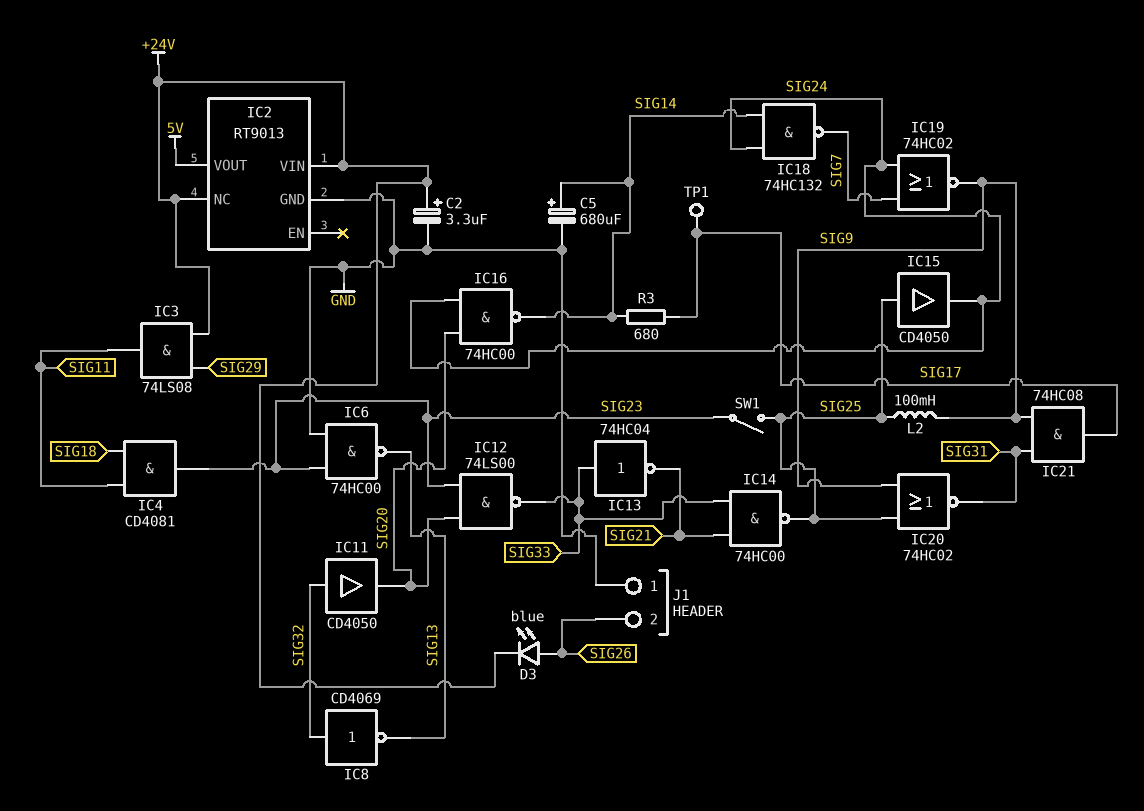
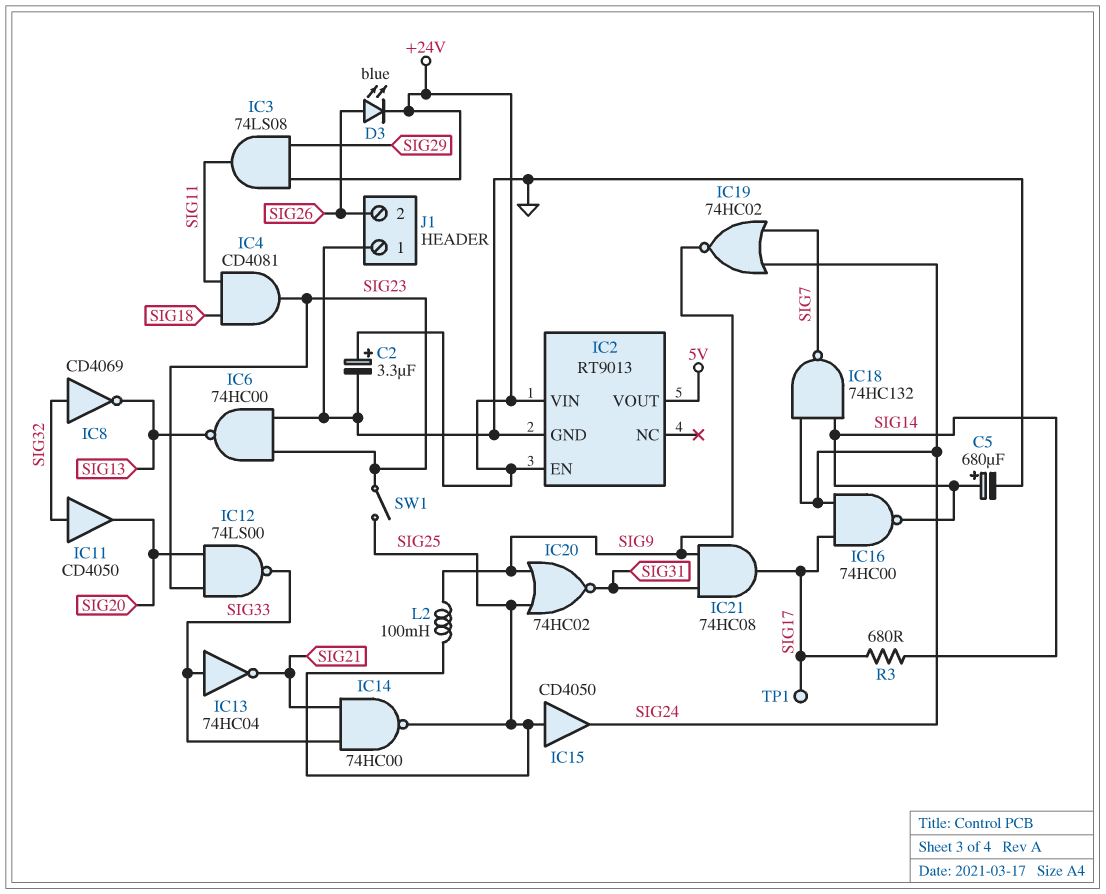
IC2 pin EN: none -> +24V
IC2 pin NC: +24V -> none
IC16: NAND 74HC00 (in SIG20, in SIG24, out SIG14) -> NAND 74HC00 (in SIG17, in SIG24, out SIG14)

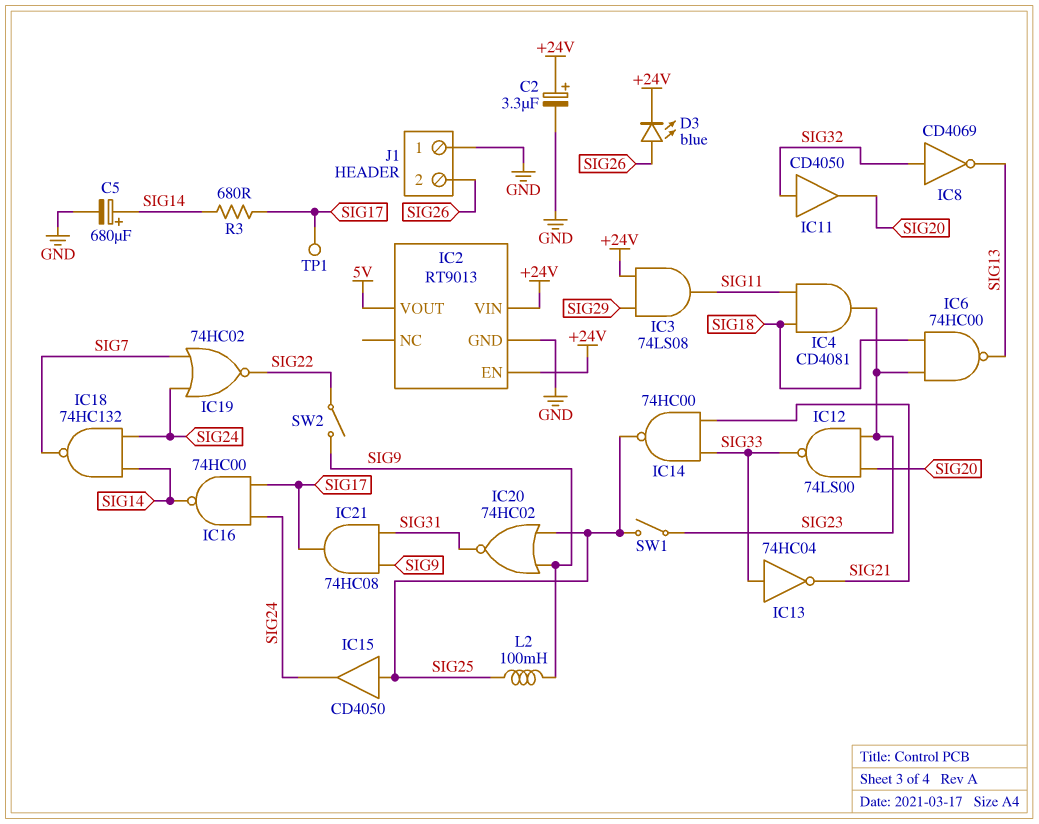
IC6: NAND 74HC00 (in GND, in SIG23, out SIG13) -> NAND 74HC00 (in SIG18, in SIG23, out SIG13)
IC19: NOR 74HC02 (in SIG7, in SIG24, out SIG9) -> NOR 74HC02 (in SIG7, in SIG24, out SIG22)
SW2: none -> switch (SIG9, SIG22)

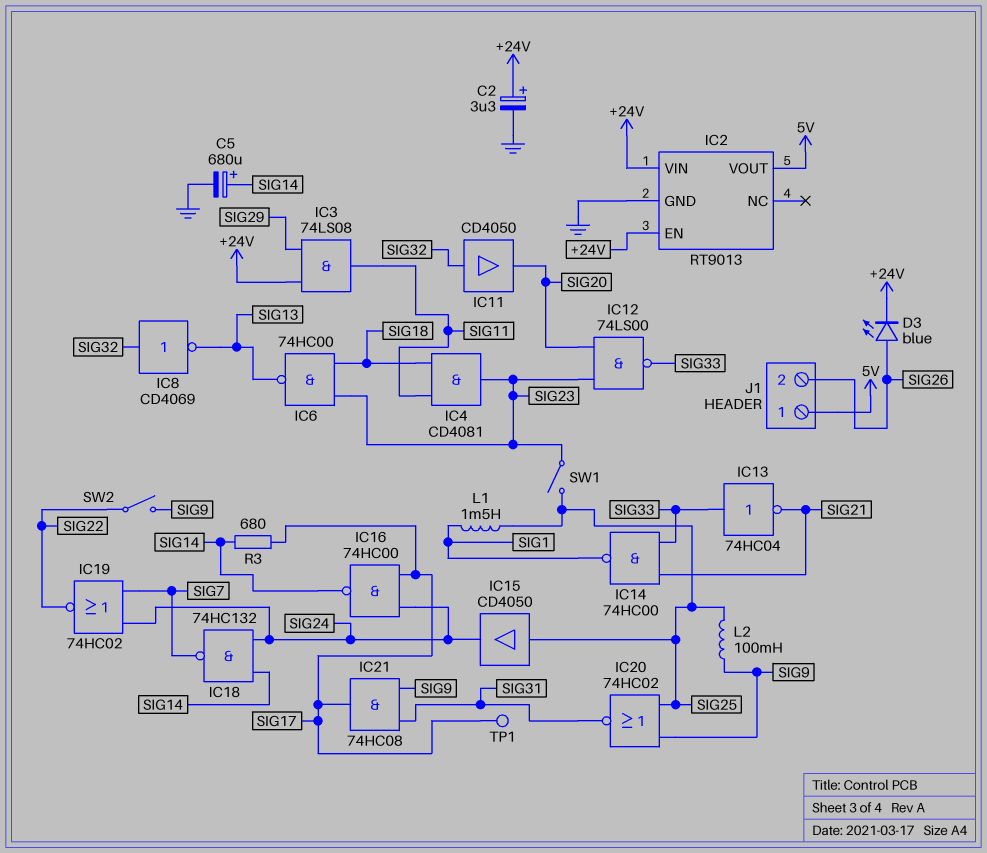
IC14: NAND 74HC00 (in SIG21, in SIG33, out SIG25) -> NAND 74HC00 (in SIG21, in SIG33, out SIG1)
J1 pin 1: GND -> 5V
L1: none -> 1.5mH (SIG1, SIG25)

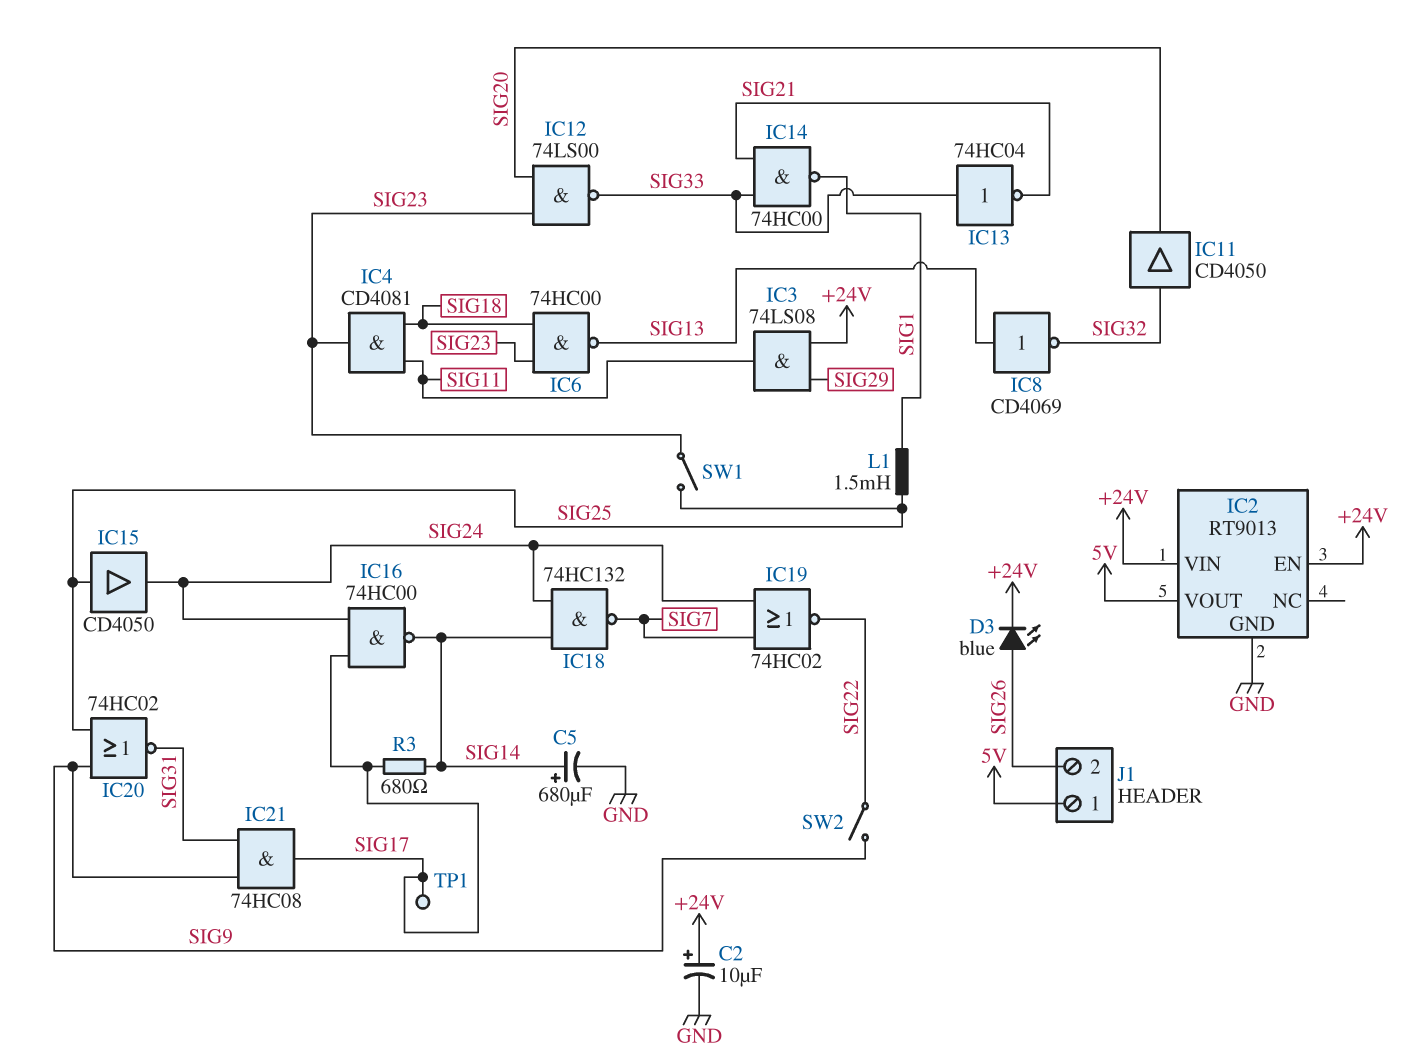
C2: 3.3uF (plus +24V, minus GND) -> 10uF (plus +24V, minus GND)
IC8: NOT CD4069 (in SIG32, out SIG13) -> NOT CD4069 (in SIG13, out SIG32)
L2: 100mH (SIG9, SIG25) -> none

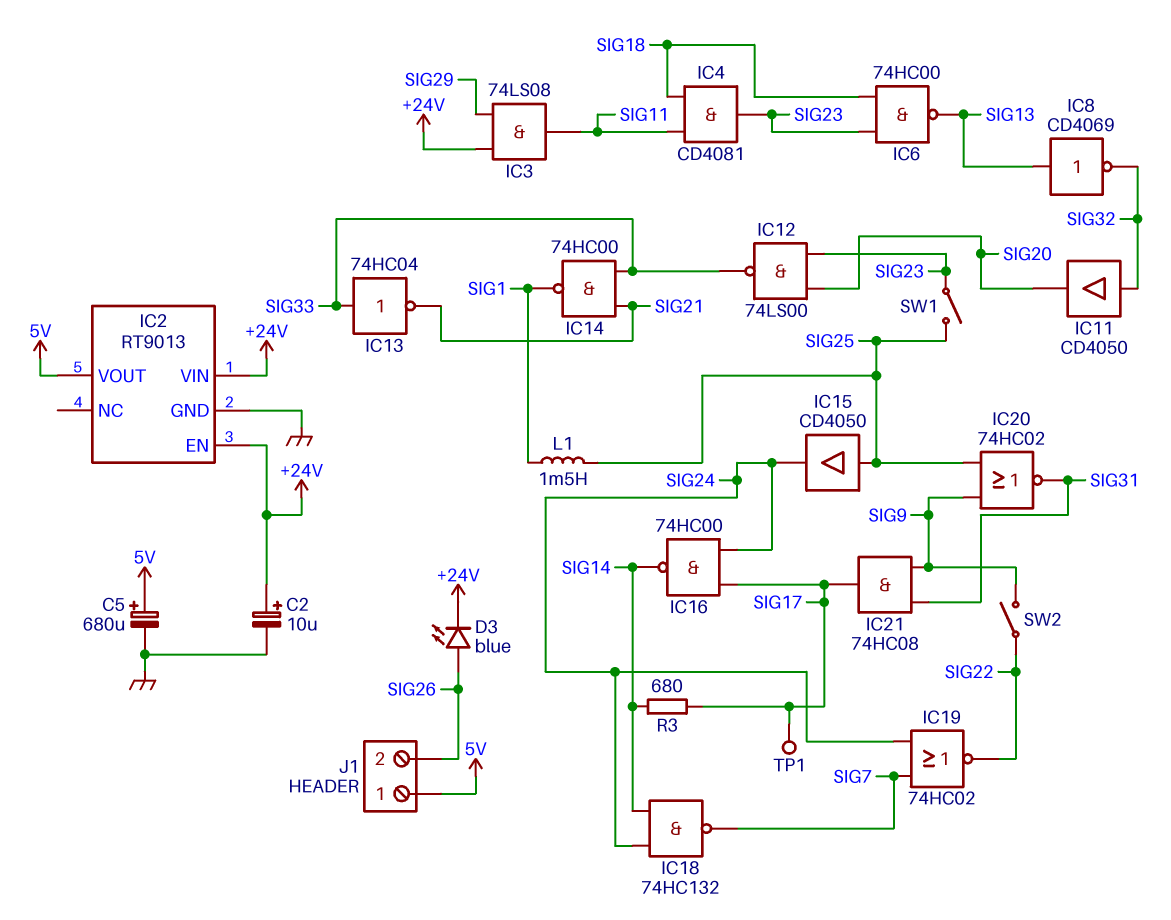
C5: 680uF (plus SIG14, minus GND) -> 680uF (plus 5V, minus GND)

